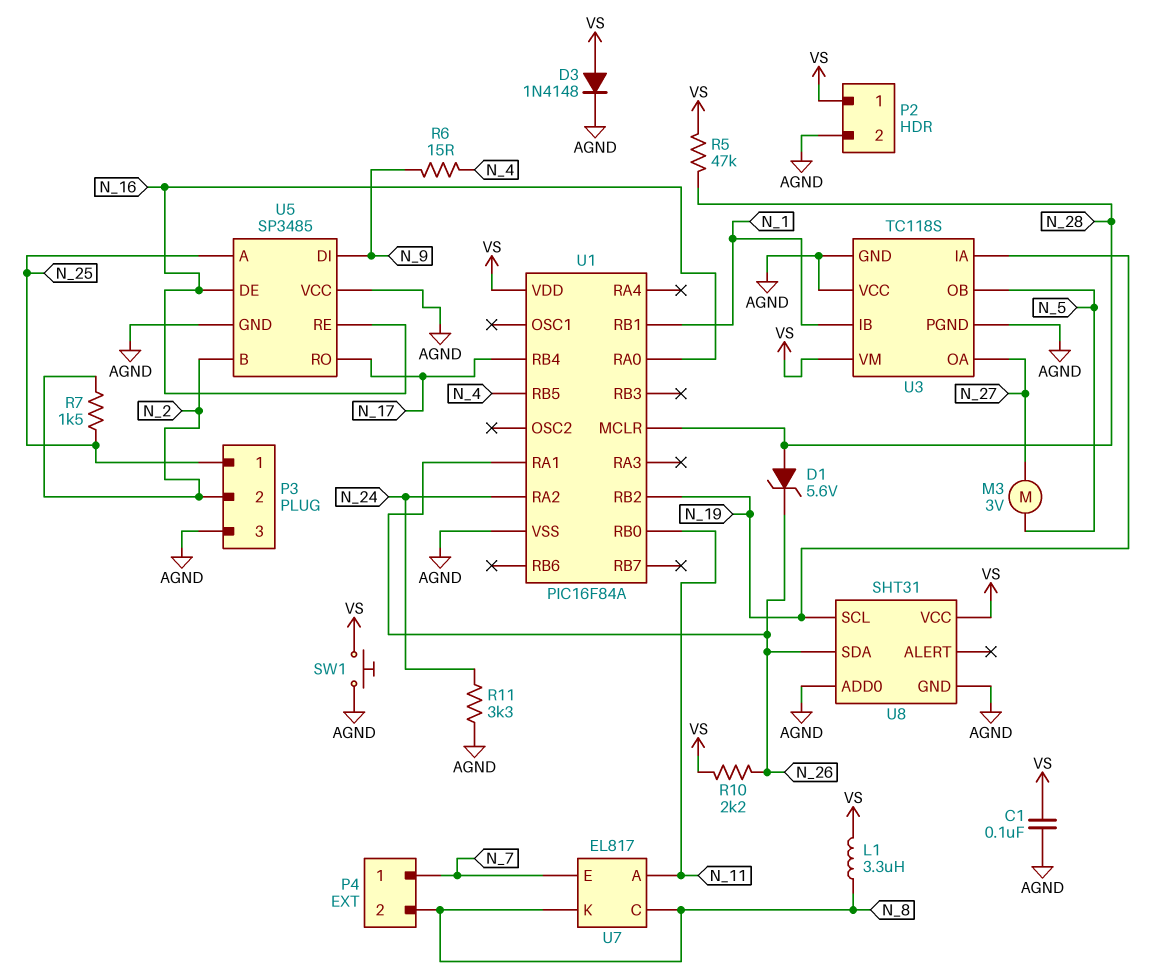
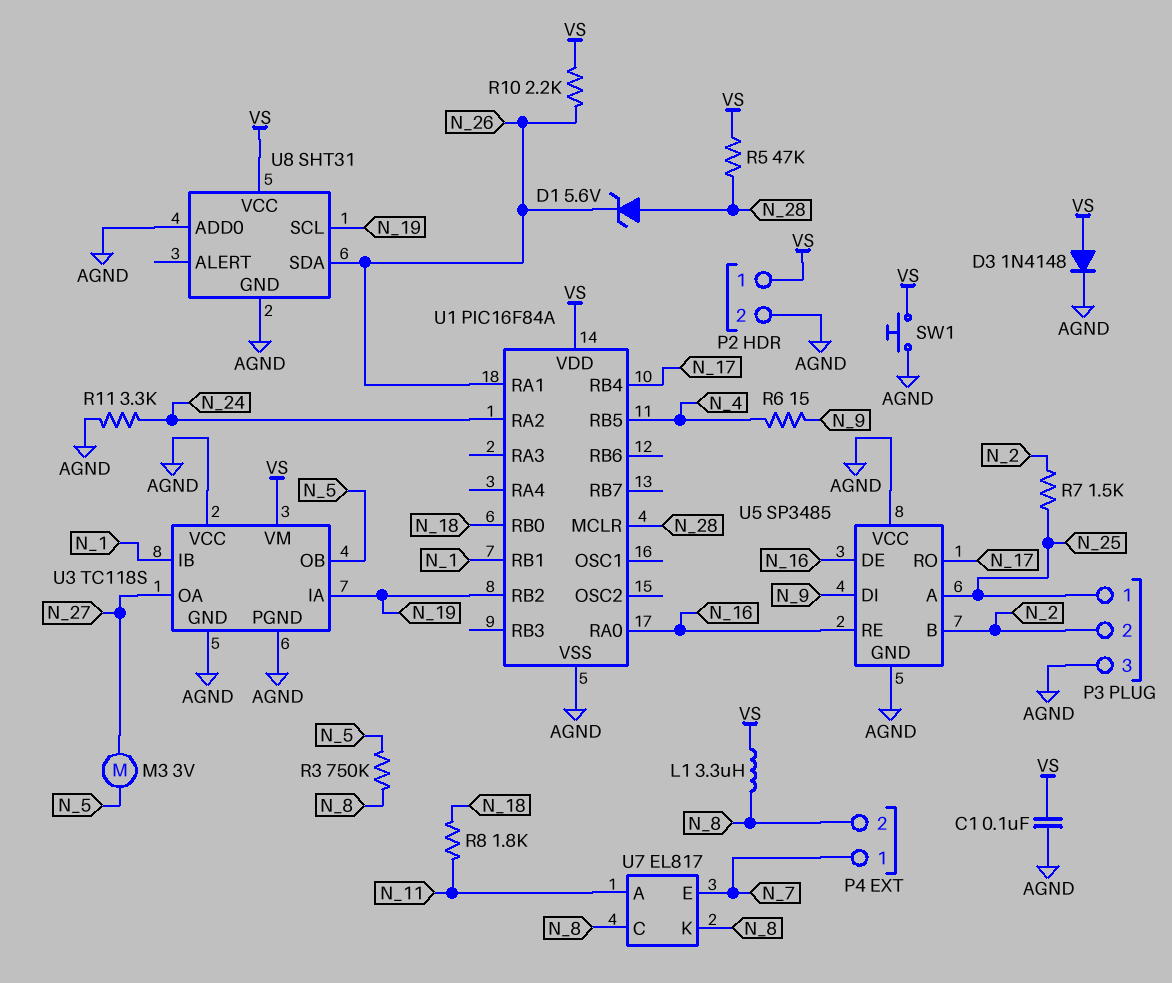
R3: none -> 750k (N_5, N_8)
R8: none -> 1.8k (N_11, N_18)
U1 pin RB0: N_11 -> N_18

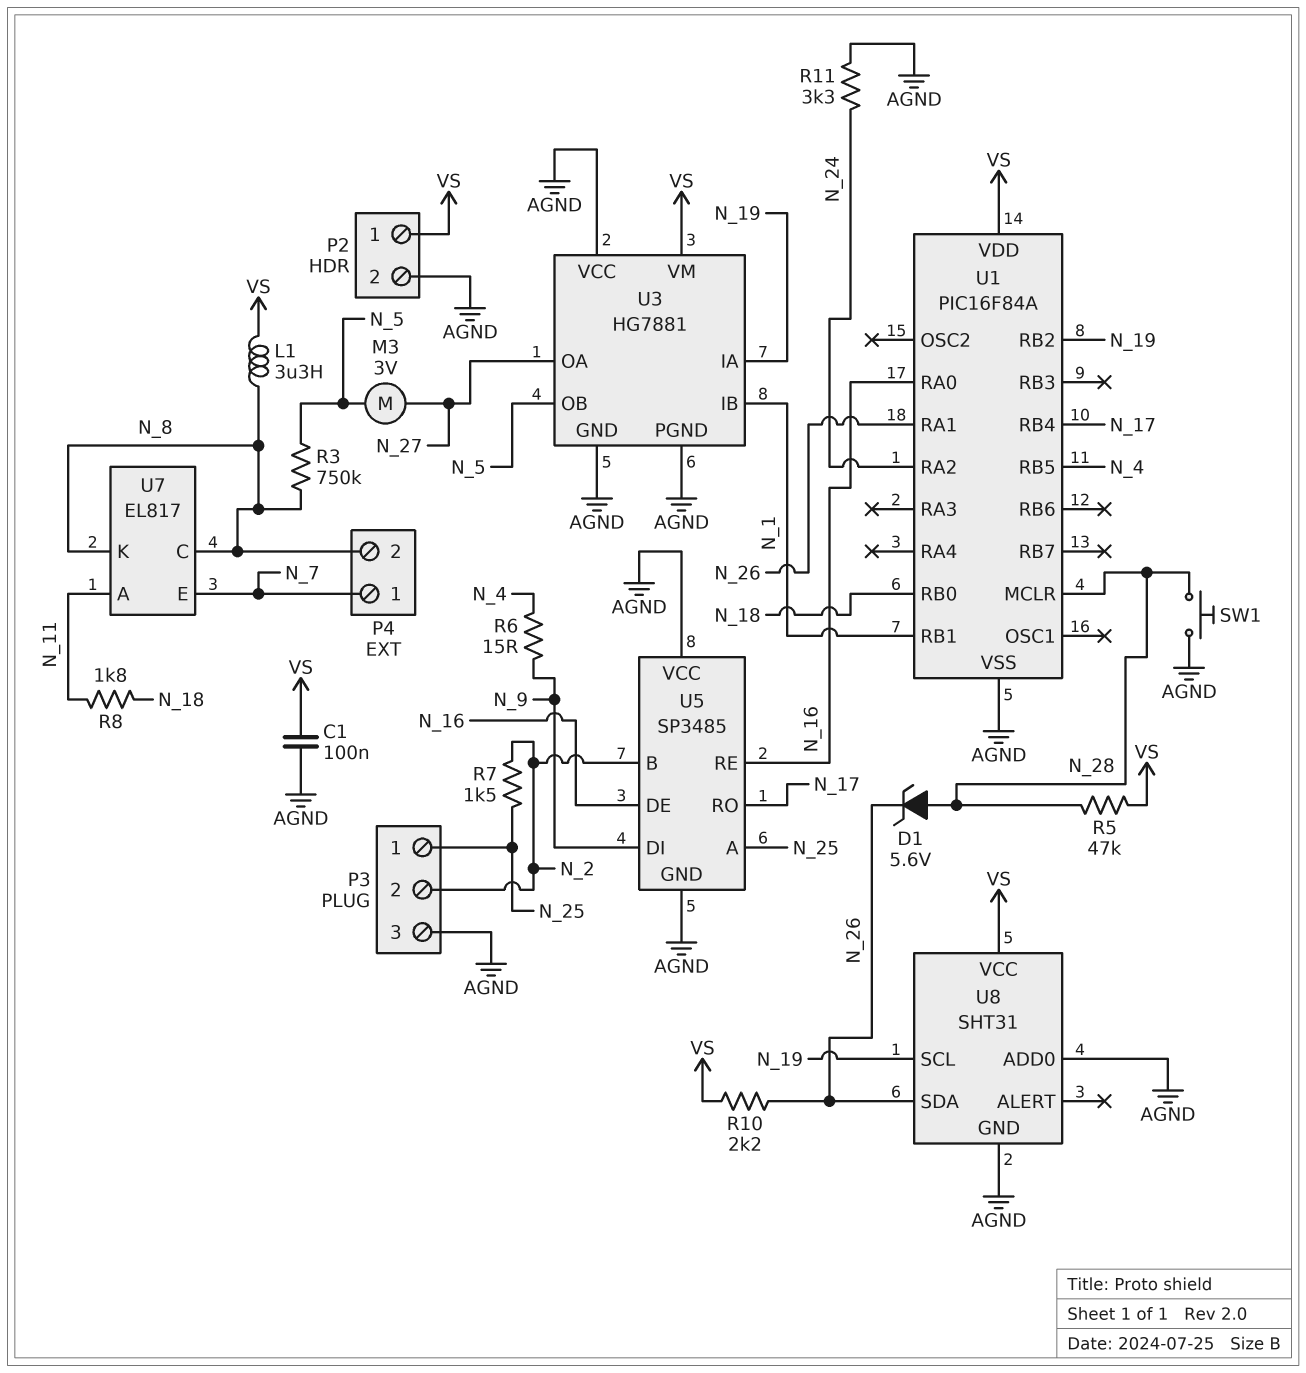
D3: diode 1N4148 (A VS, K AGND) -> none
SW1: button (AGND, VS) -> button (AGND, N_28)
U3: TC118S -> HG7881

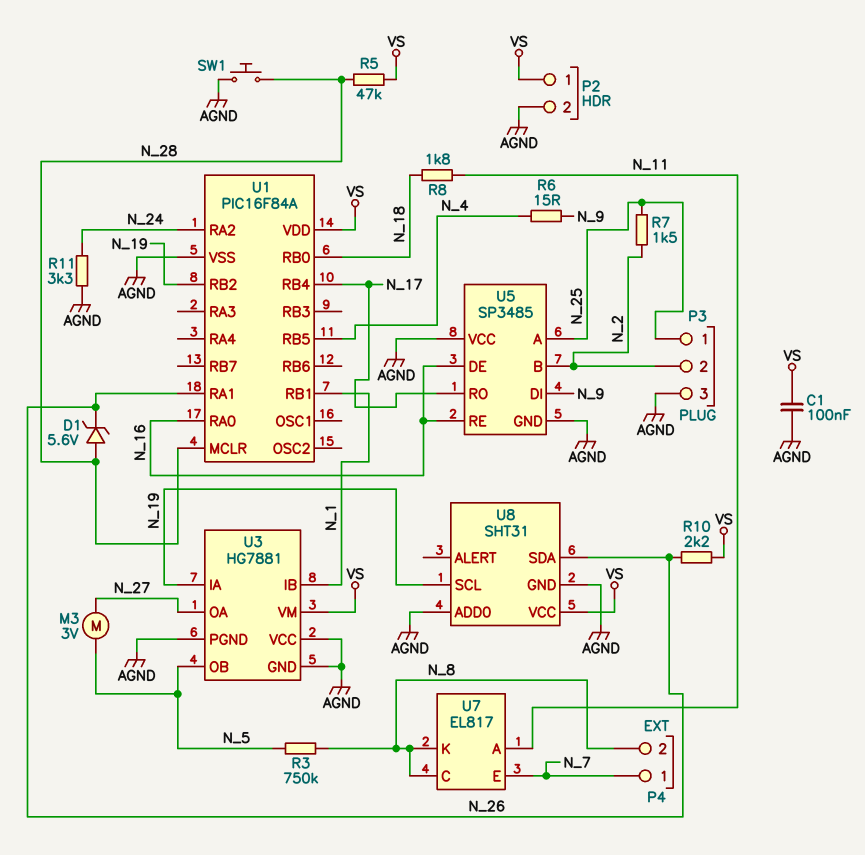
L1: 3.3uH (N_8, VS) -> none

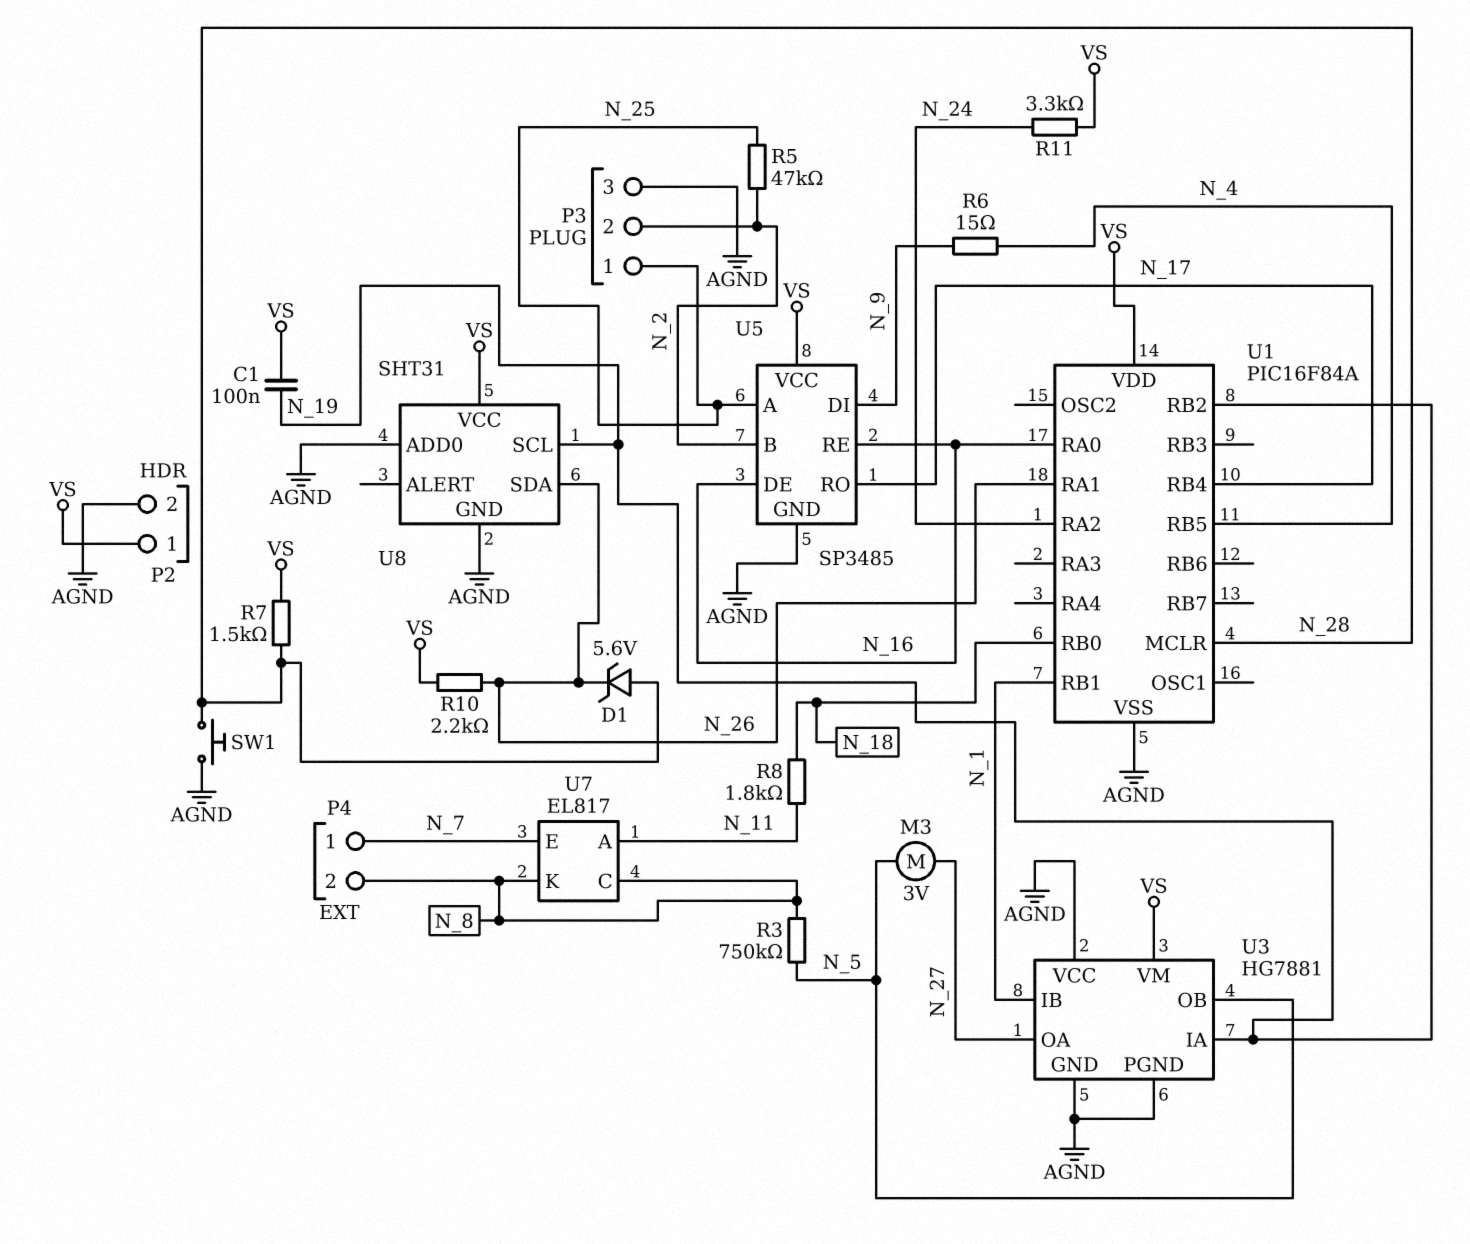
C1: 100nF (AGND, VS) -> 100nF (N_19, VS)
R5: 47k (N_28, VS) -> 47k (N_2, N_25)
R7: 1.5k (N_2, N_25) -> 1.5k (N_28, VS)
R11: 3.3k (AGND, N_24) -> 3.3k (N_24, VS)
U5 pin VCC: AGND -> VS

